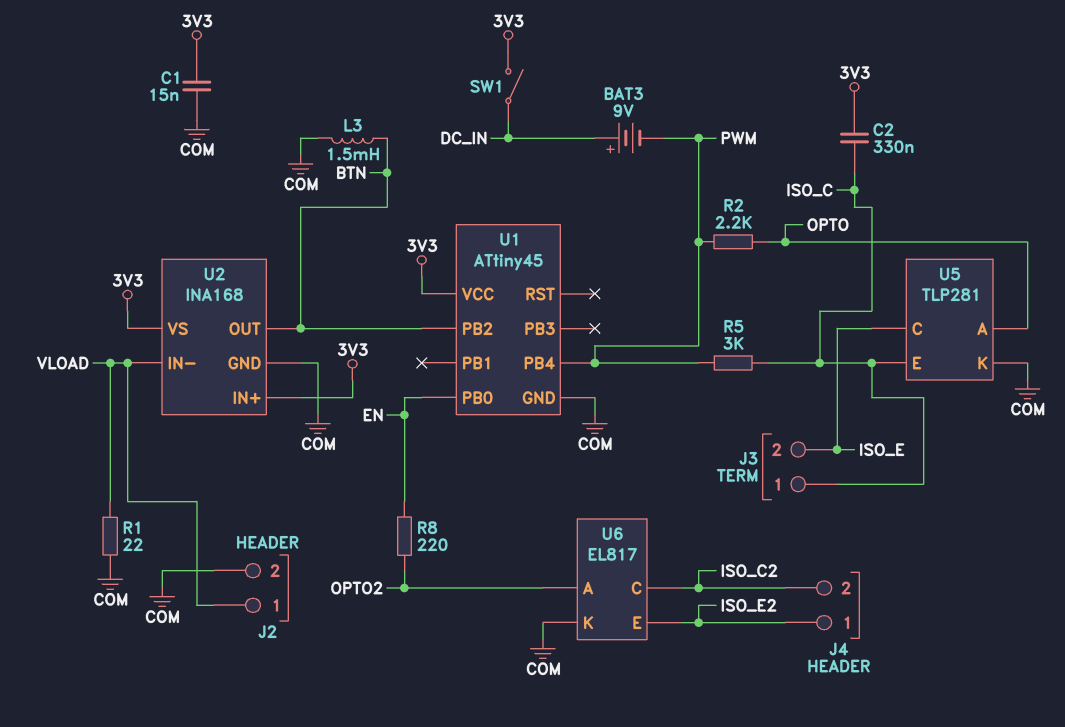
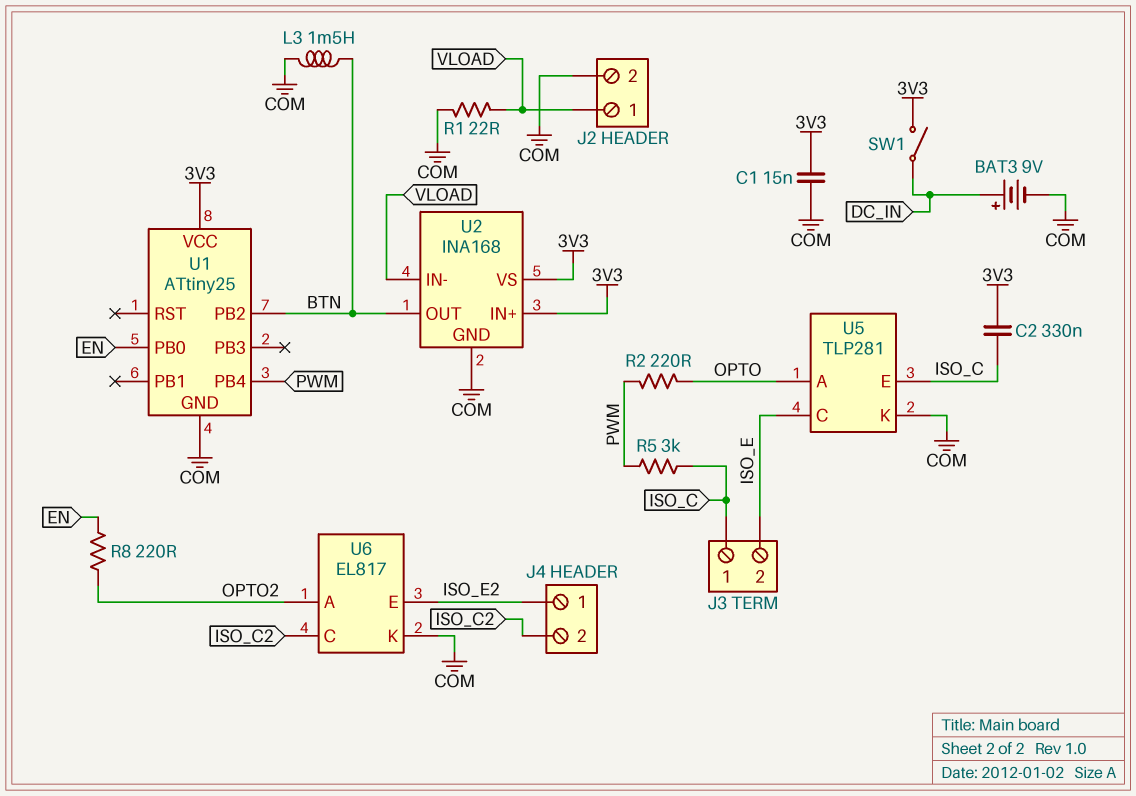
BAT3: 9V (plus DC_IN, minus PWM) -> 9V (plus DC_IN, minus COM)
R2: 2.2k (OPTO, PWM) -> 220 (OPTO, PWM)
U1: ATtiny45 -> ATtiny25

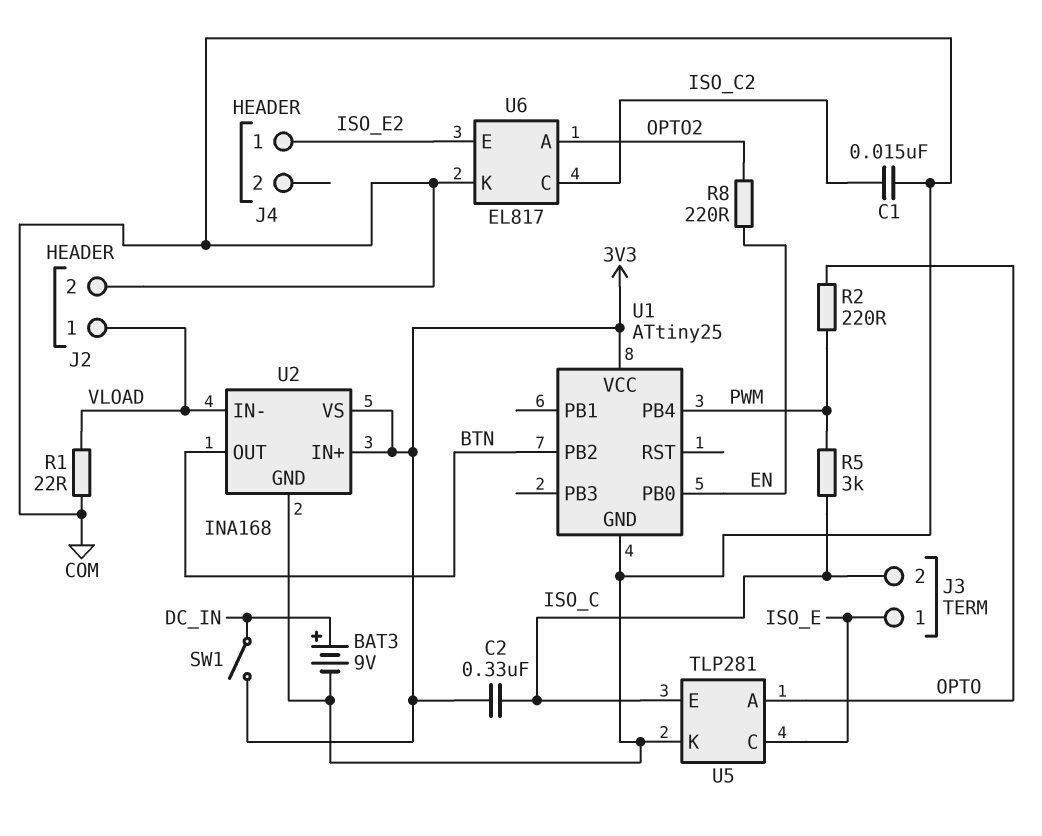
C1: 15nF (3V3, COM) -> 15nF (COM, ISO_C2)
J3 pin 1: ISO_C -> ISO_E
J3 pin 2: ISO_E -> ISO_C
J4 pin 2: ISO_C2 -> none
L3: 1.5mH (BTN, COM) -> none

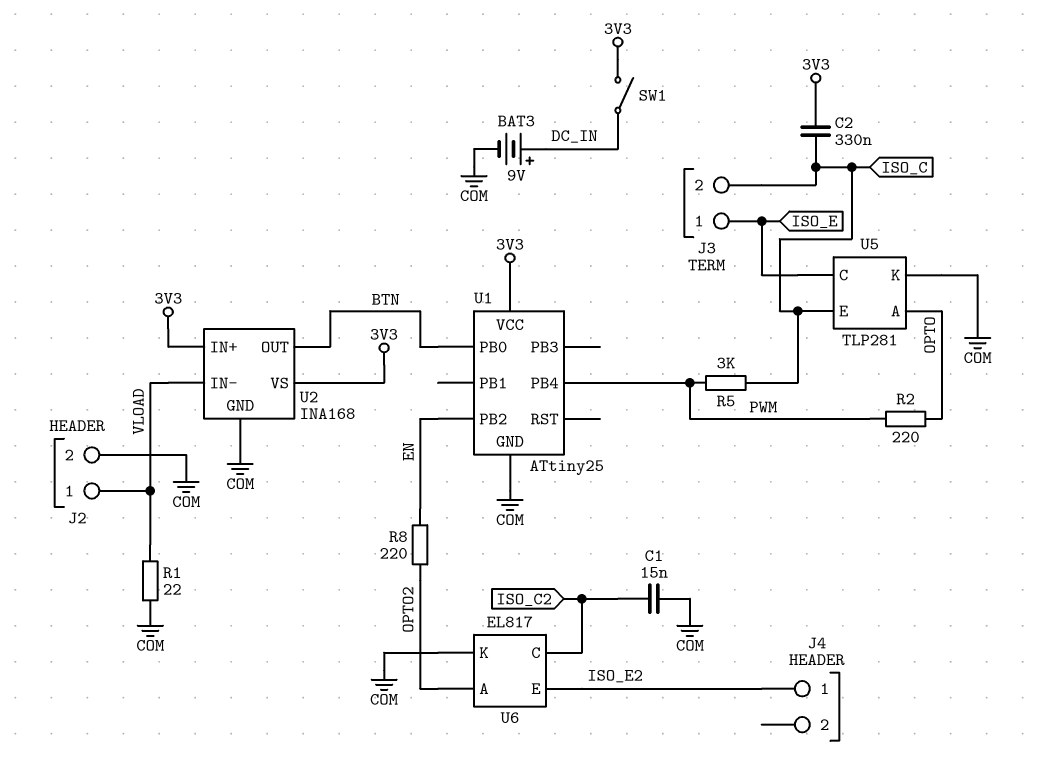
U1 pin PB0: EN -> BTN
U1 pin PB2: BTN -> EN

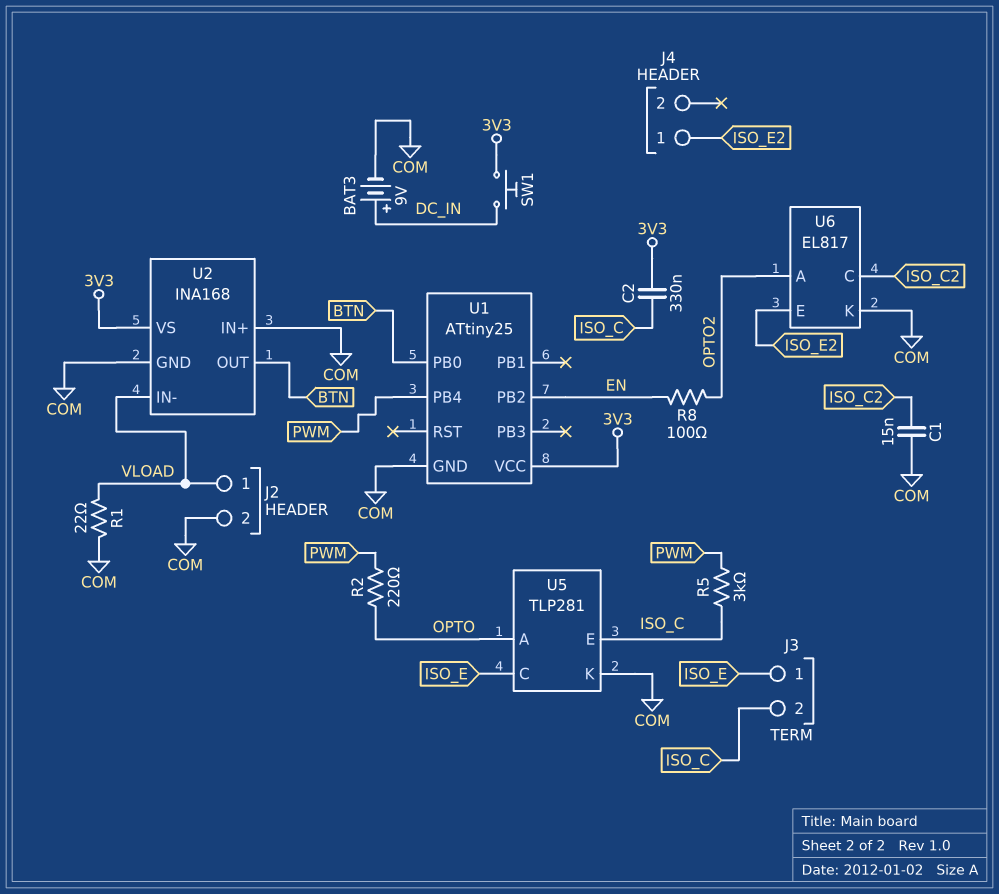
R8: 220 (EN, OPTO2) -> 100 (EN, OPTO2)
SW1: switch (3V3, DC_IN) -> button (3V3, DC_IN)
U2 pin IN+: 3V3 -> COM

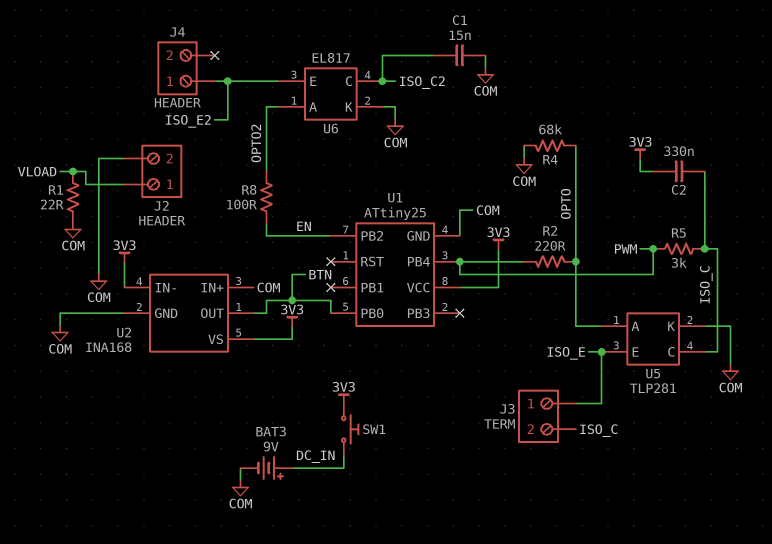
R4: none -> 68k (COM, OPTO)
U2 pin IN-: VLOAD -> 3V3
U5 pin C: ISO_E -> ISO_C
U5 pin E: ISO_C -> ISO_E

